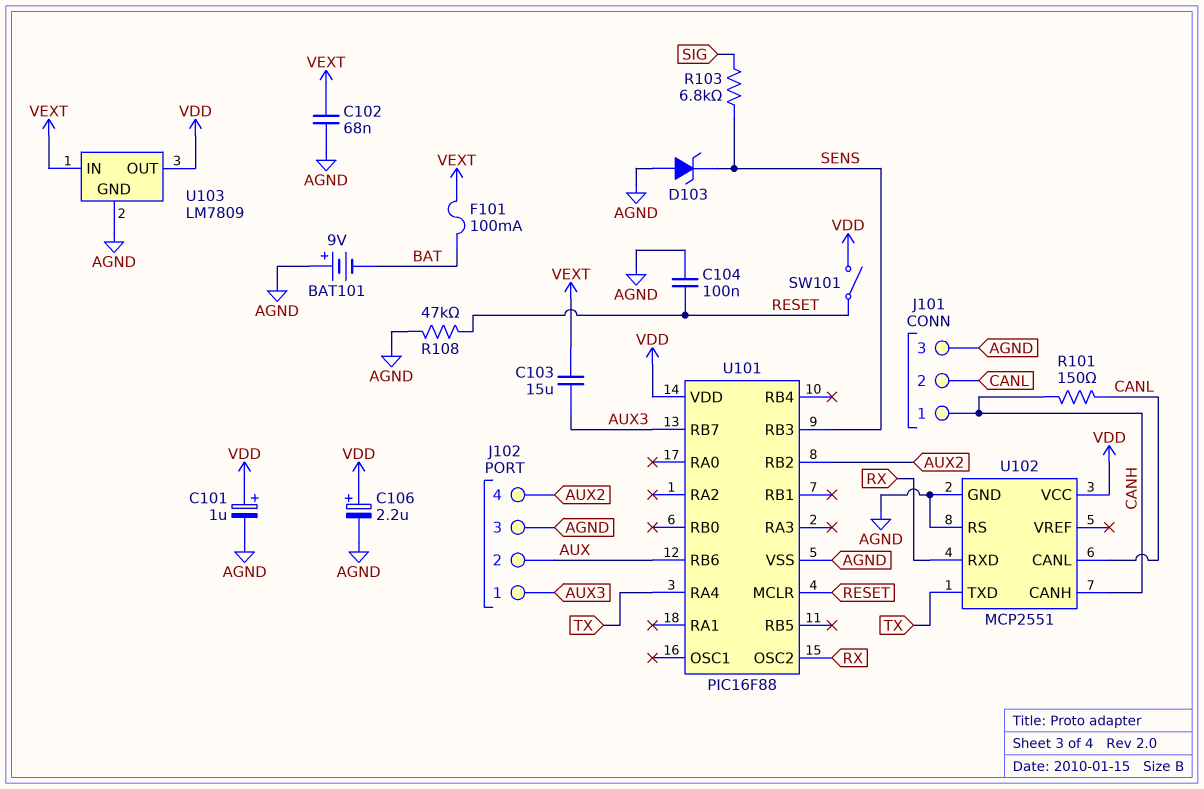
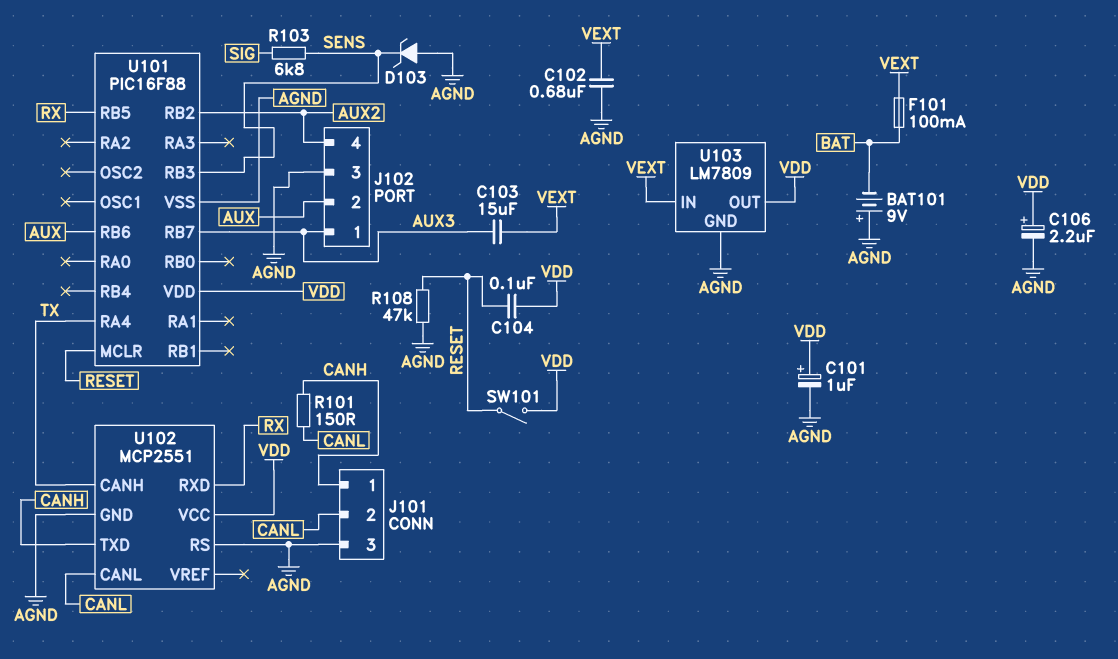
C102: 68nF (AGND, VEXT) -> 680nF (AGND, VEXT)
C104: 100nF (AGND, RESET) -> 100nF (RESET, VDD)
U101 pin OSC2: RX -> none
U101 pin RB5: none -> RX
U102 pin CANH: CANH -> TX
U102 pin TXD: TX -> CANH

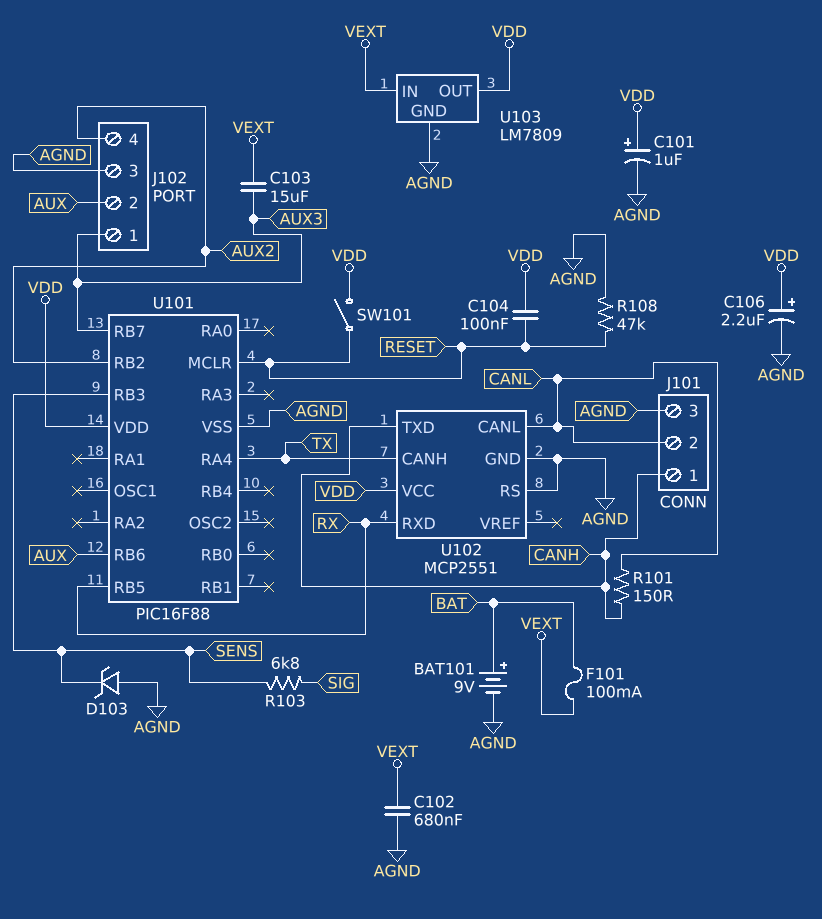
BAT101: 9V (plus AGND, minus BAT) -> 9V (plus BAT, minus AGND)

